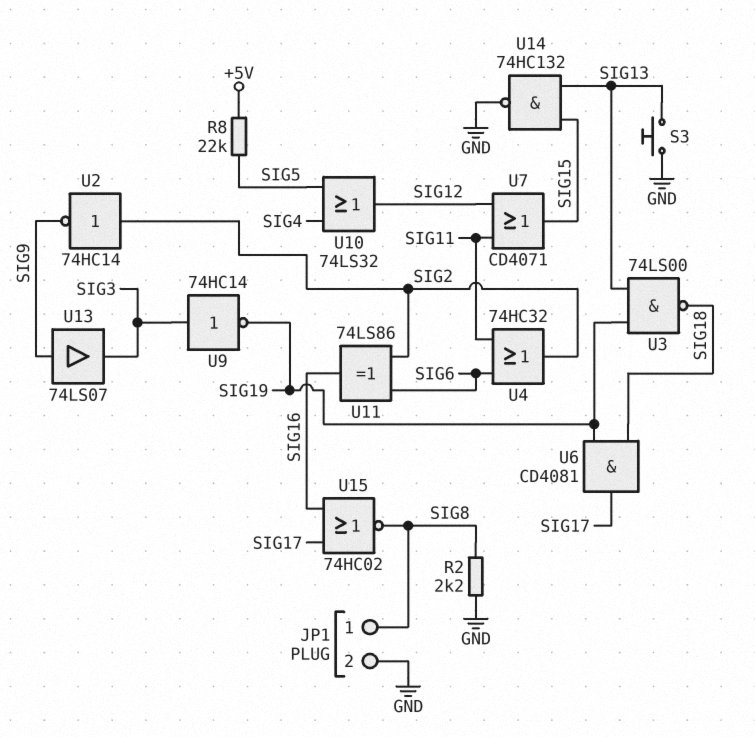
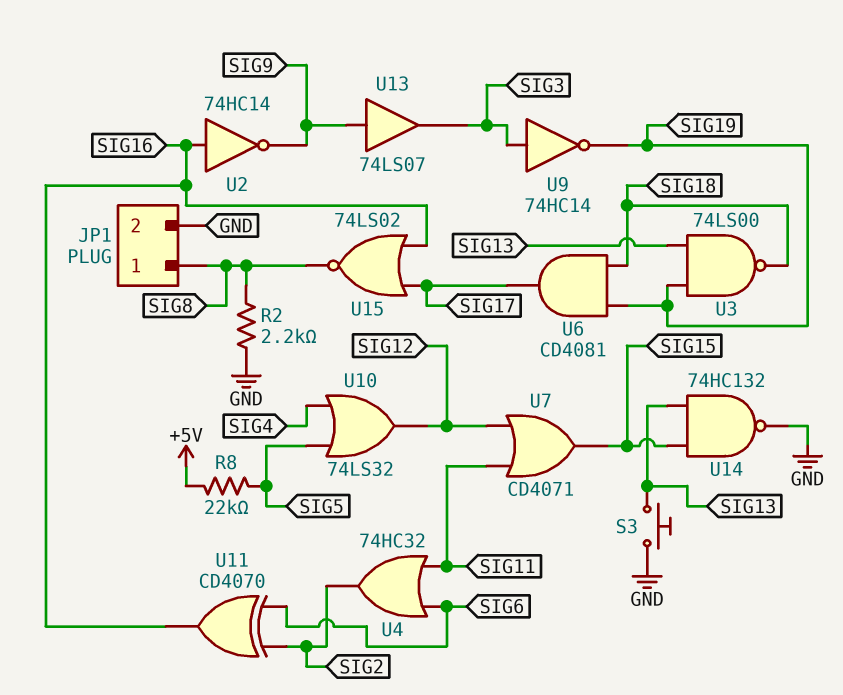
U2: NOT 74HC14 (in SIG2, out SIG9) -> NOT 74HC14 (in SIG16, out SIG9)
U11: XOR 74LS86 (in SIG2, in SIG6, out SIG16) -> XOR CD4070 (in SIG2, in SIG6, out SIG16)
U15: NOR 74HC02 (in SIG16, in SIG17, out SIG8) -> NOR 74LS02 (in SIG16, in SIG17, out SIG8)

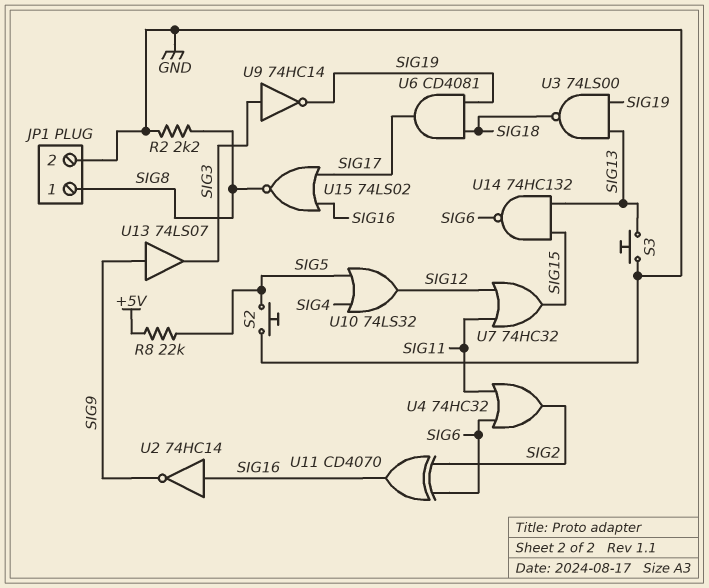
S2: none -> button (GND, SIG5)
U7: OR CD4071 (in SIG11, in SIG12, out SIG15) -> OR 74HC32 (in SIG11, in SIG12, out SIG15)
U14: NAND 74HC132 (in SIG13, in SIG15, out GND) -> NAND 74HC132 (in SIG13, in SIG15, out SIG6)

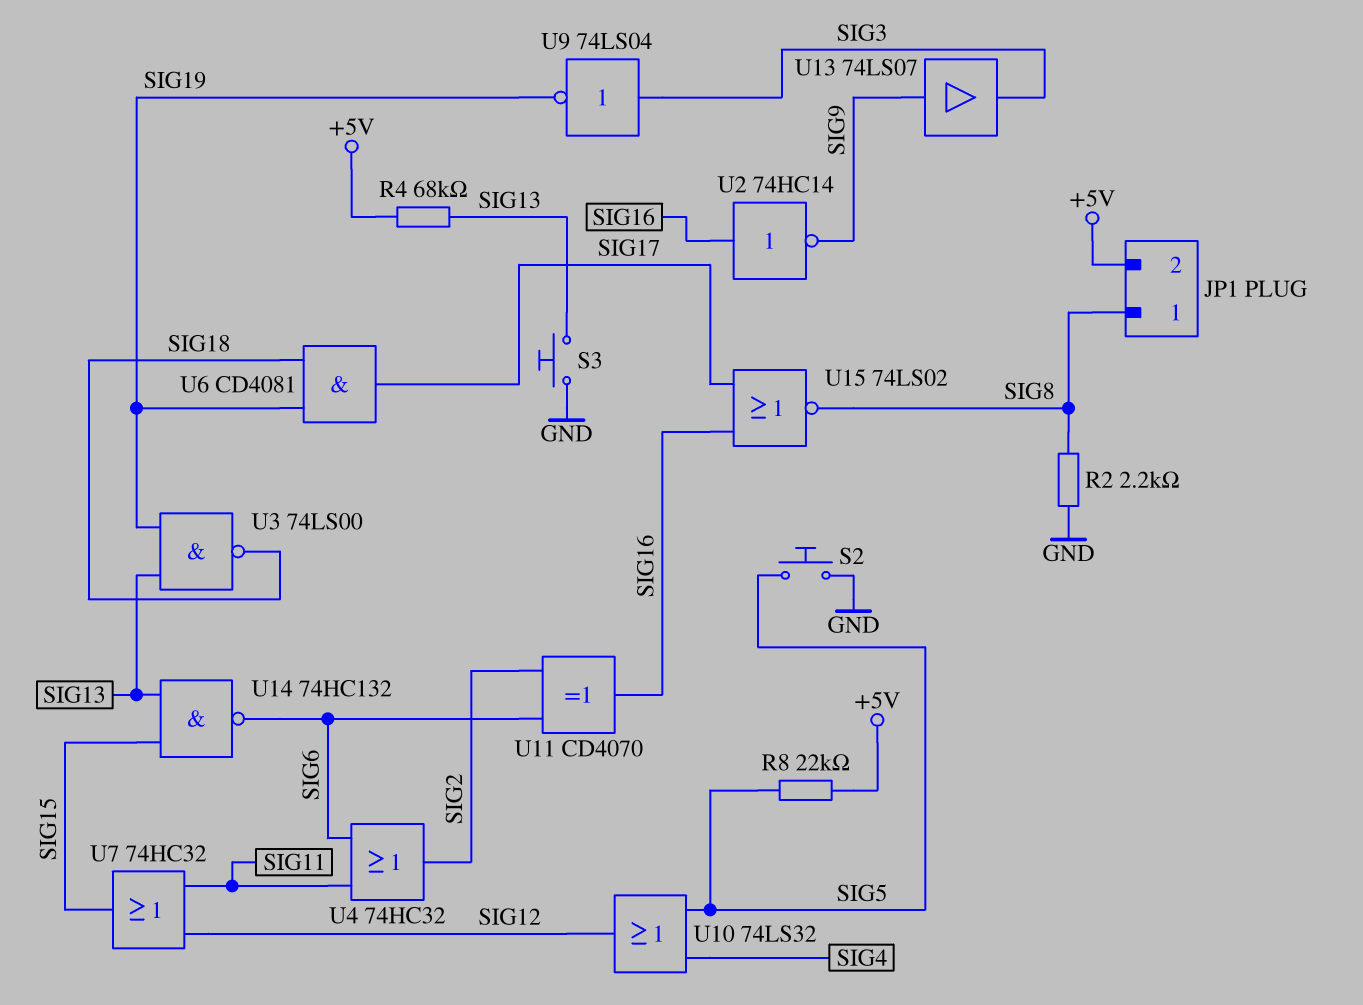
JP1 pin 2: GND -> +5V
R4: none -> 68k (+5V, SIG13)
U9: NOT 74HC14 (in SIG3, out SIG19) -> NOT 74LS04 (in SIG3, out SIG19)

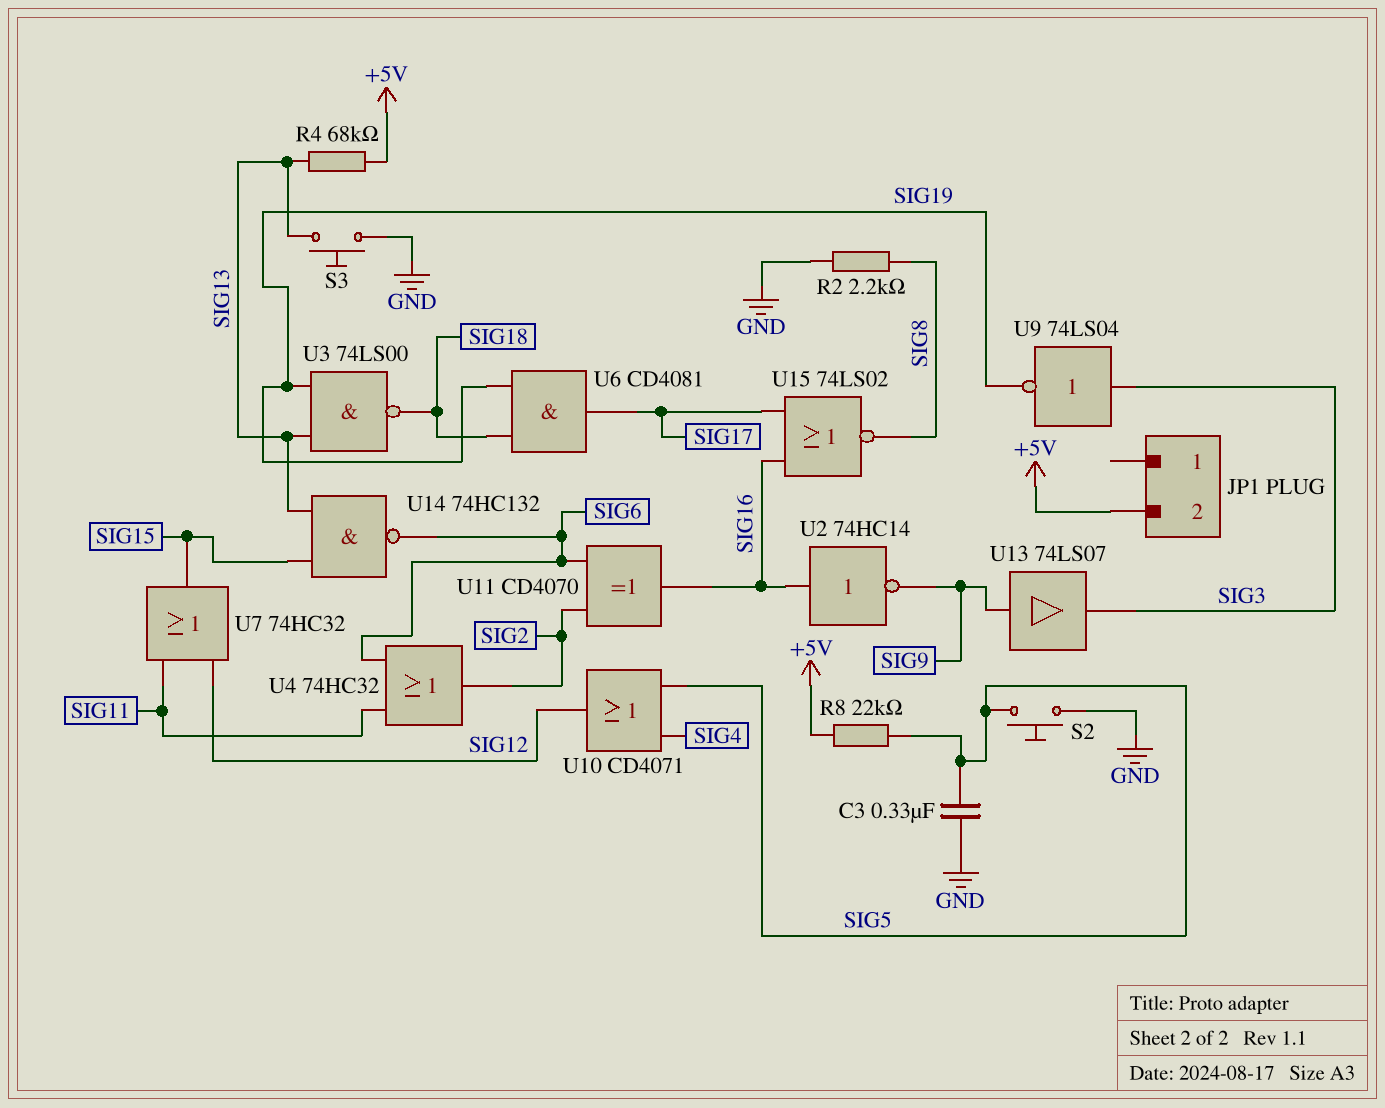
C3: none -> 330nF (GND, SIG5)
JP1 pin 1: SIG8 -> none
U10: OR 74LS32 (in SIG4, in SIG5, out SIG12) -> OR CD4071 (in SIG4, in SIG5, out SIG12)

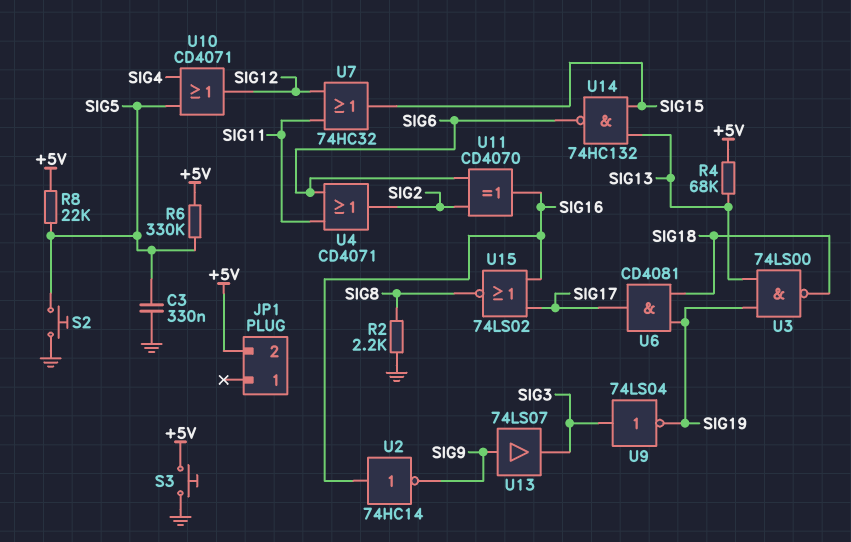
R6: none -> 330k (+5V, SIG5)
S3: button (GND, SIG13) -> button (+5V, GND)
U4: OR 74HC32 (in SIG6, in SIG11, out SIG2) -> OR CD4071 (in SIG6, in SIG11, out SIG2)

